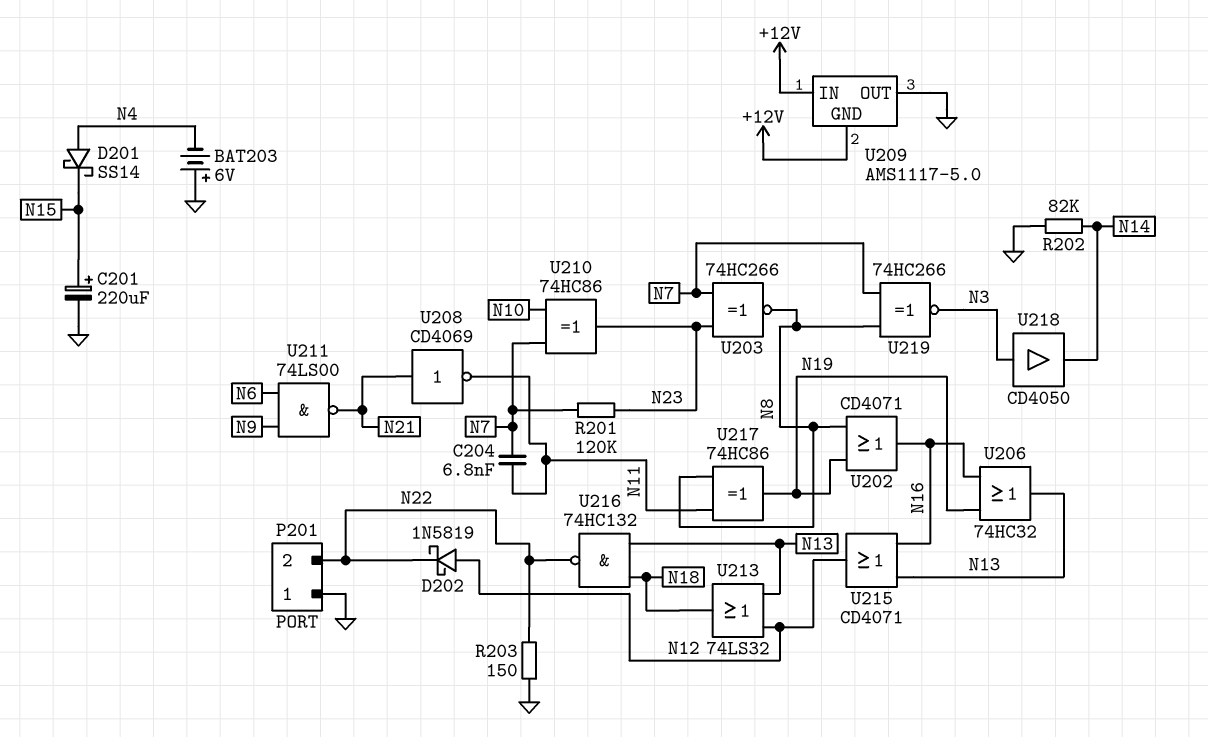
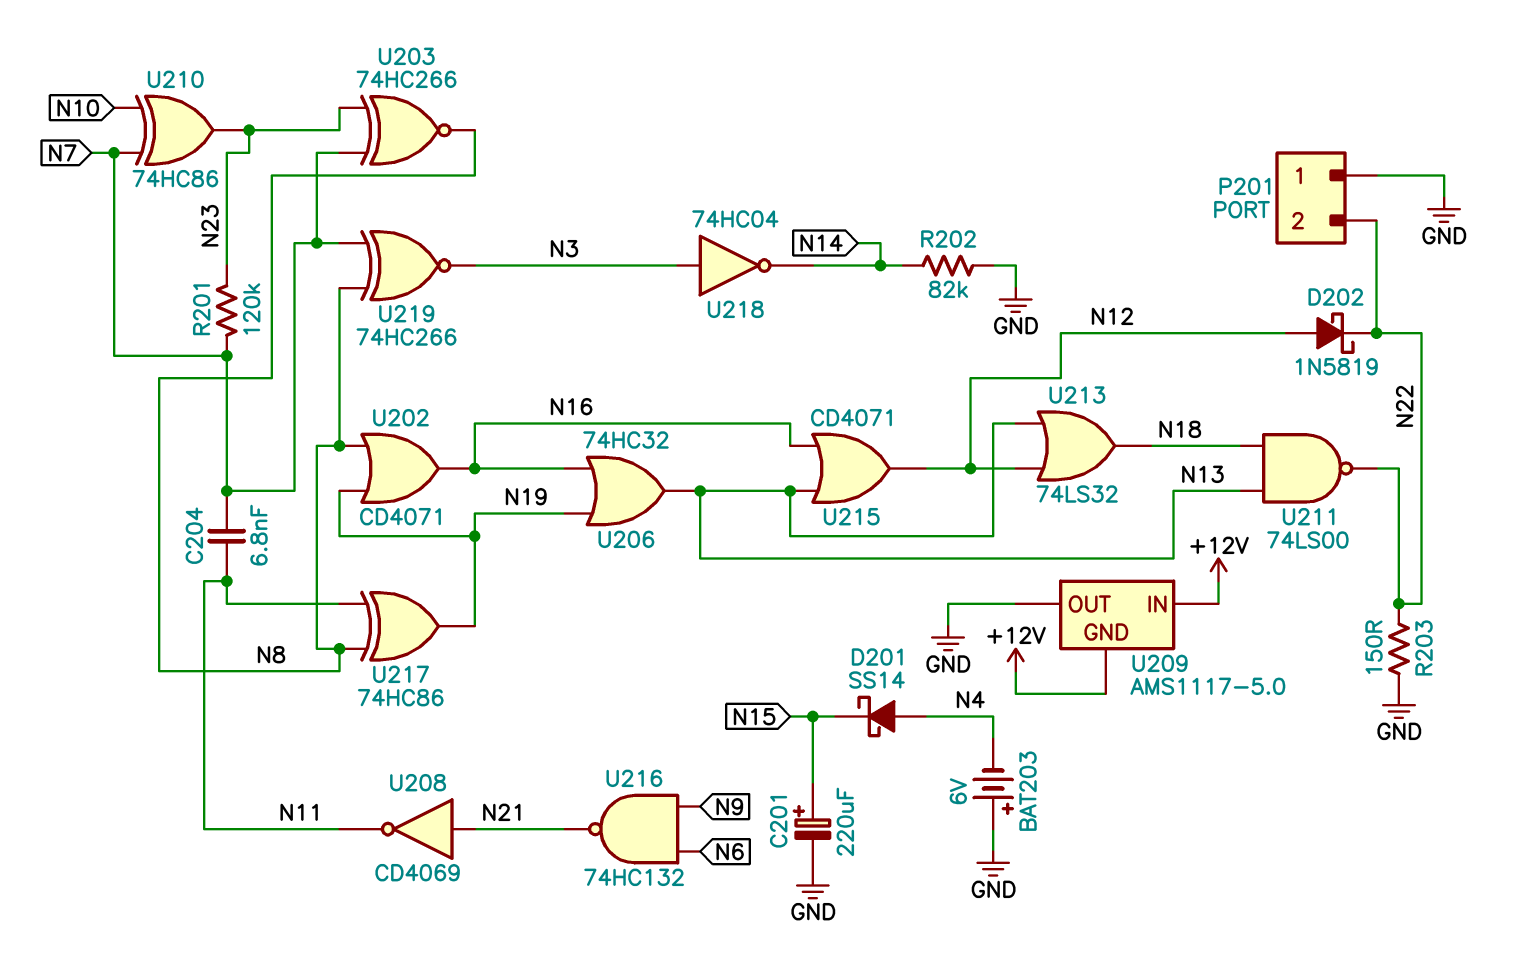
U211: NAND 74LS00 (in N6, in N9, out N21) -> NAND 74LS00 (in N13, in N18, out N22)
U216: NAND 74HC132 (in N13, in N18, out N22) -> NAND 74HC132 (in N6, in N9, out N21)
U218: buffer CD4050 (in N3, out N14) -> NOT 74HC04 (in N3, out N14)

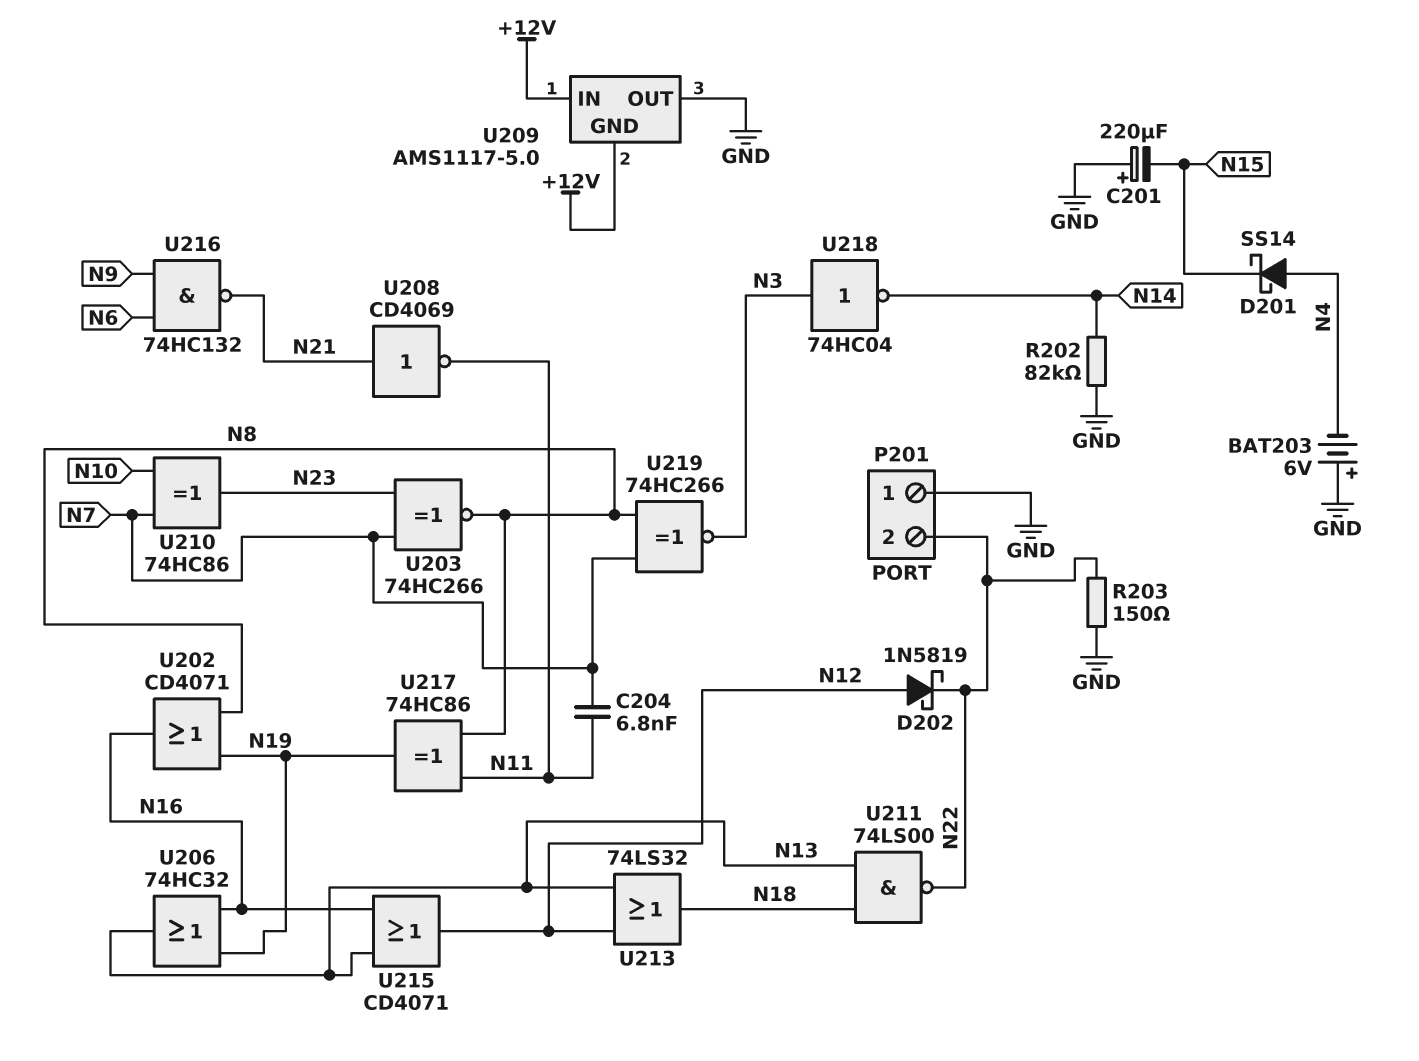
C201: 220uF (plus N15, minus GND) -> 220uF (plus GND, minus N15)
R201: 120k (N7, N23) -> none

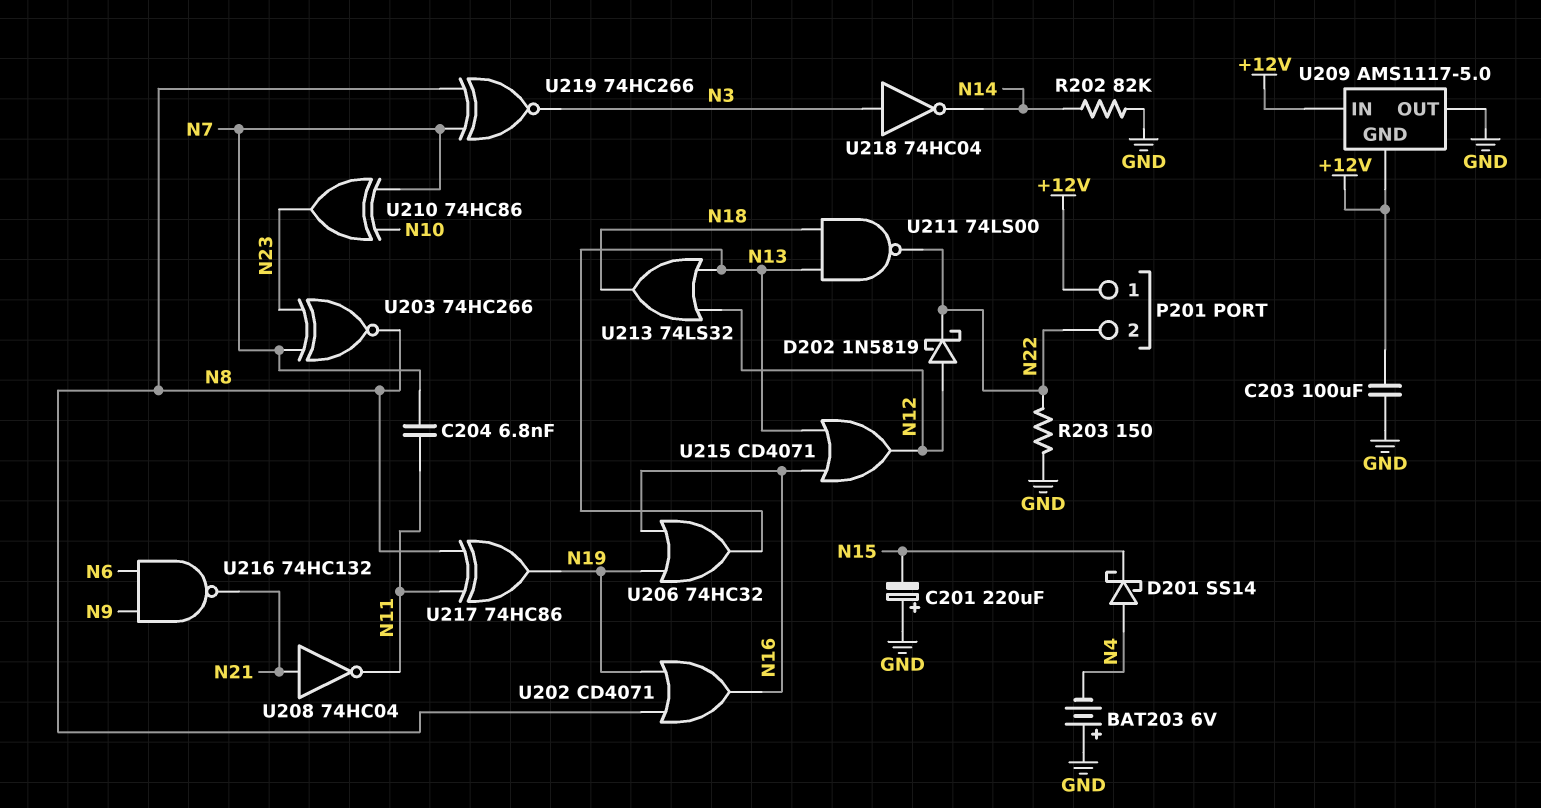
C203: none -> 100uF (+12V, GND)
P201 pin 1: GND -> +12V
U208: NOT CD4069 (in N21, out N11) -> NOT 74HC04 (in N21, out N11)

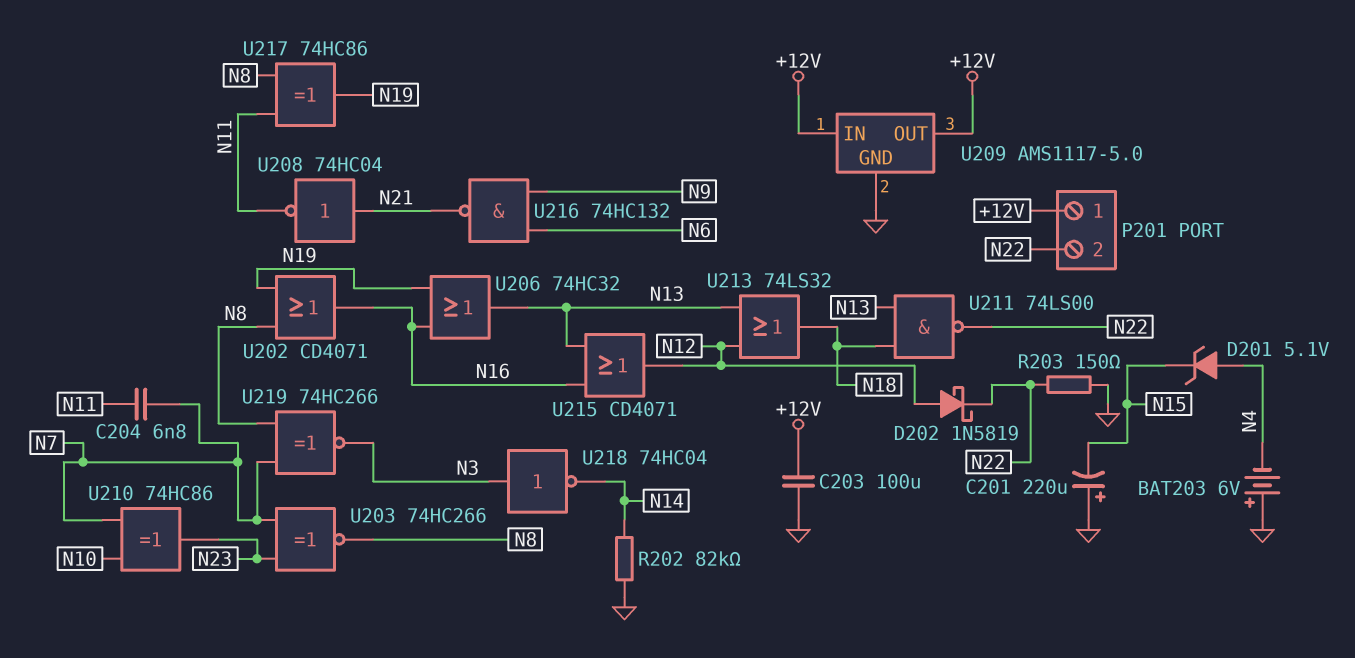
D201: schottky SS14 (A N4, K N15) -> zener 5.1V (A N4, K N15)
U209 pin GND: +12V -> GND
U209 pin OUT: GND -> +12V

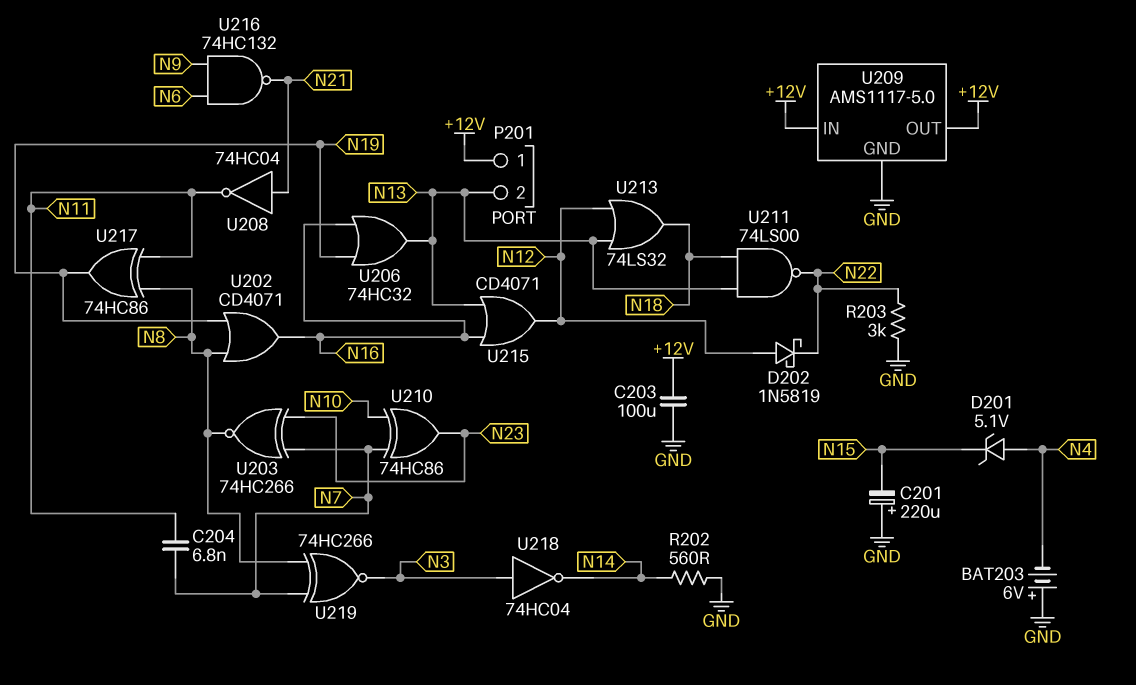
P201 pin 2: N22 -> N13
R202: 82k (GND, N14) -> 560 (GND, N14)
R203: 150 (GND, N22) -> 3k (GND, N22)

